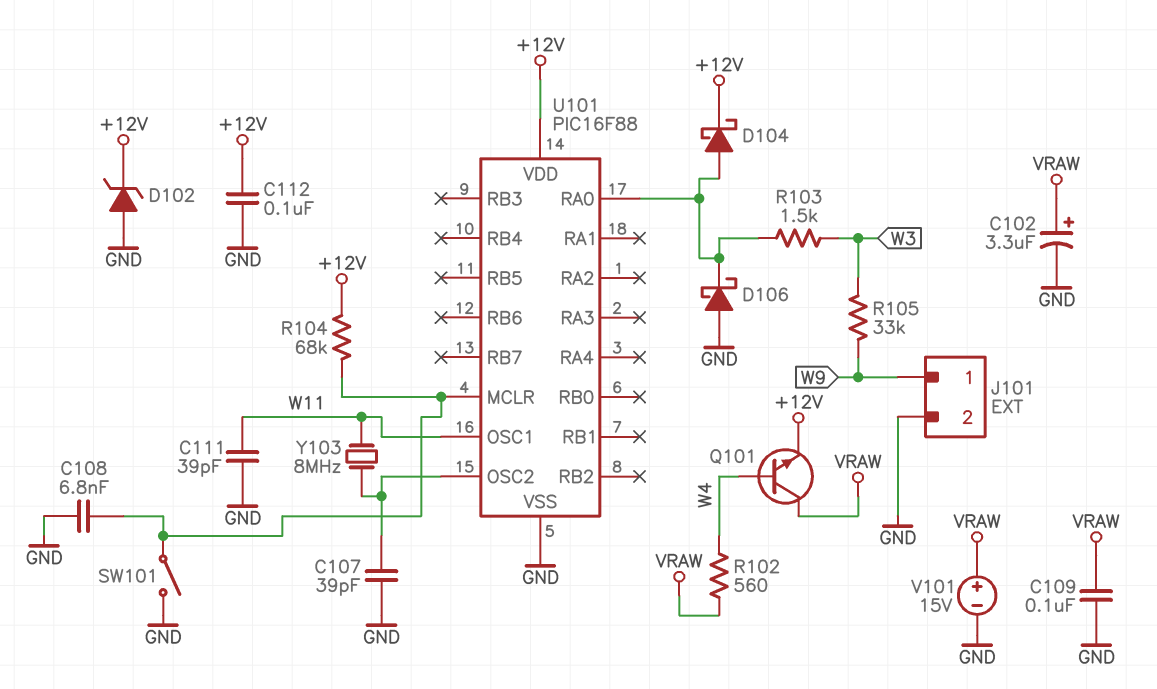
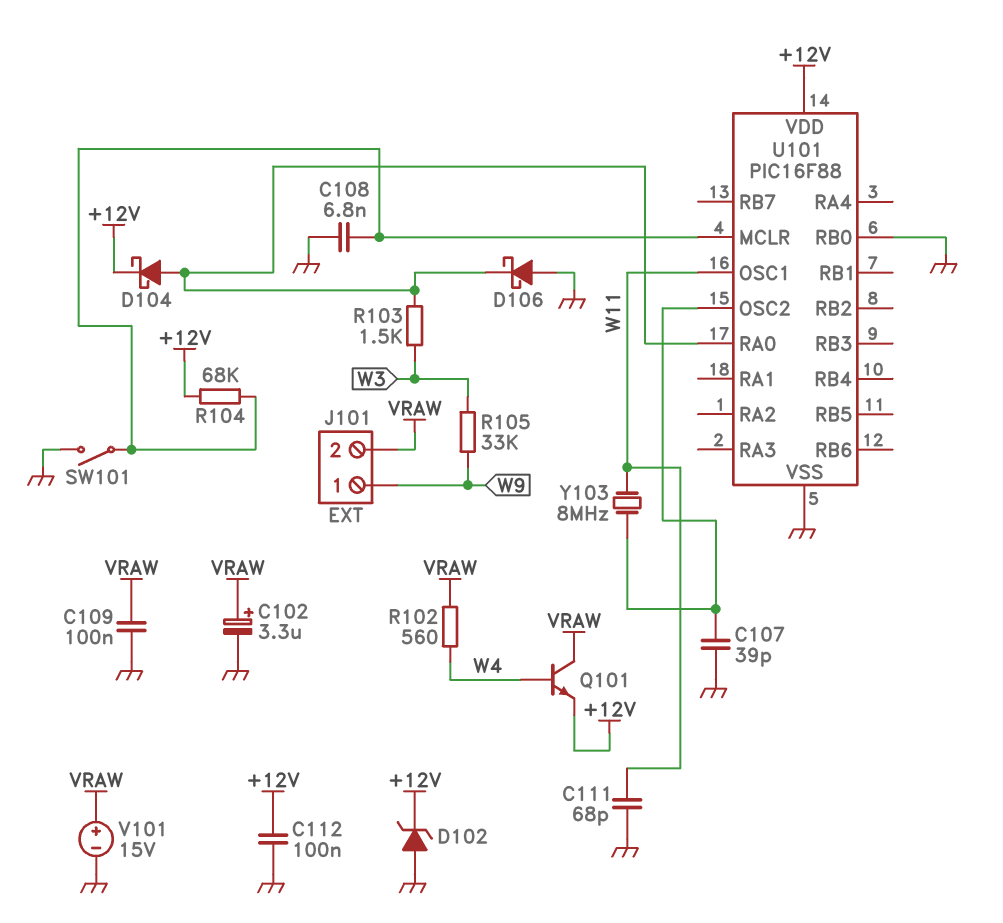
C111: 39pF (GND, W11) -> 68pF (GND, W11)
J101 pin 2: GND -> VRAW
U101 pin RB0: none -> GND

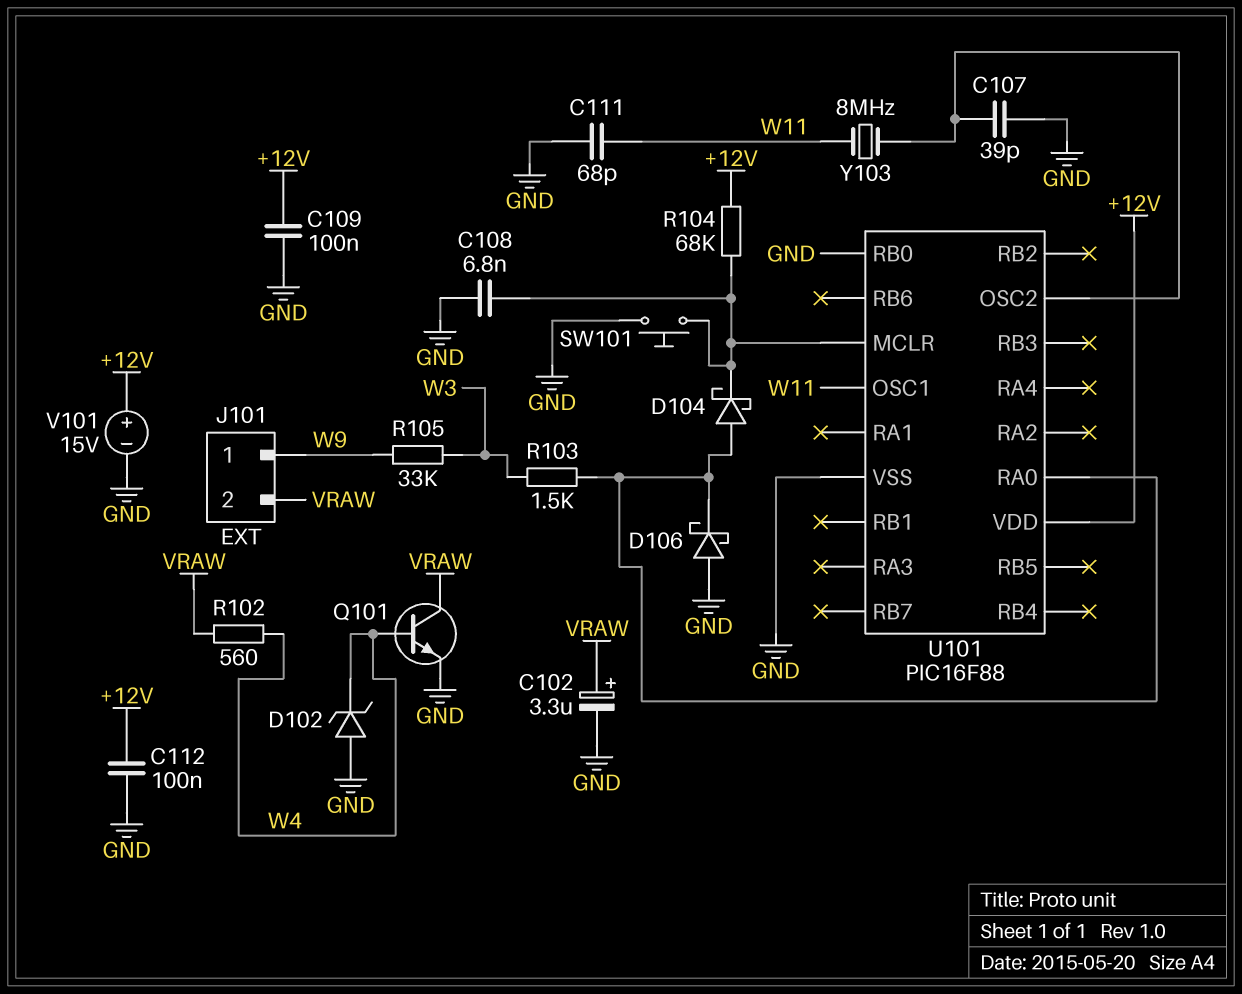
C109: 100nF (GND, VRAW) -> 100nF (+12V, GND)
D102: zener (A GND, K +12V) -> zener (A GND, K W4)
D104: schottky (A U101/RA0, K +12V) -> schottky (A U101/RA0, K U101/MCLR)
Q101: NPN (B W4, C VRAW, E +12V) -> NPN (B W4, C VRAW, E GND)
SW101: switch (GND, U101/MCLR) -> button (GND, U101/MCLR)
V101: 15V (plus VRAW, minus GND) -> 15V (plus +12V, minus GND)

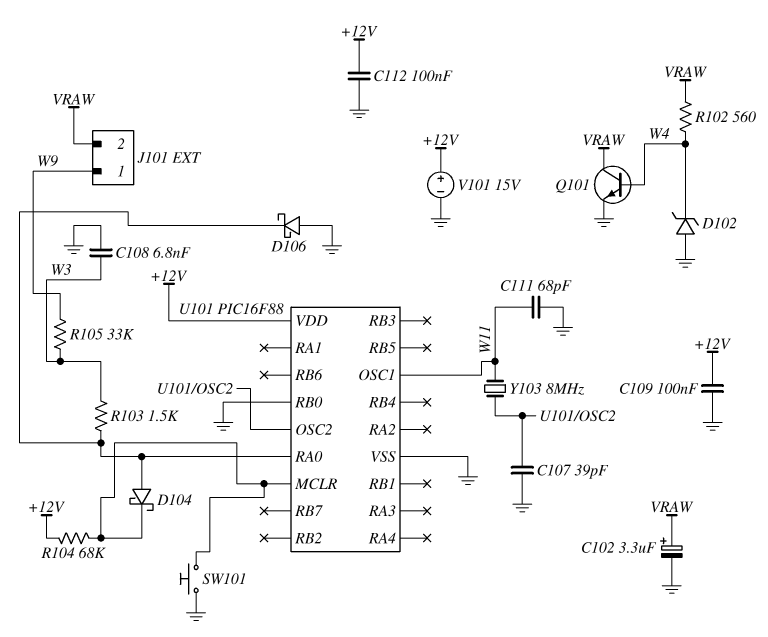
C108: 6.8nF (GND, U101/MCLR) -> 6.8nF (GND, W3)

